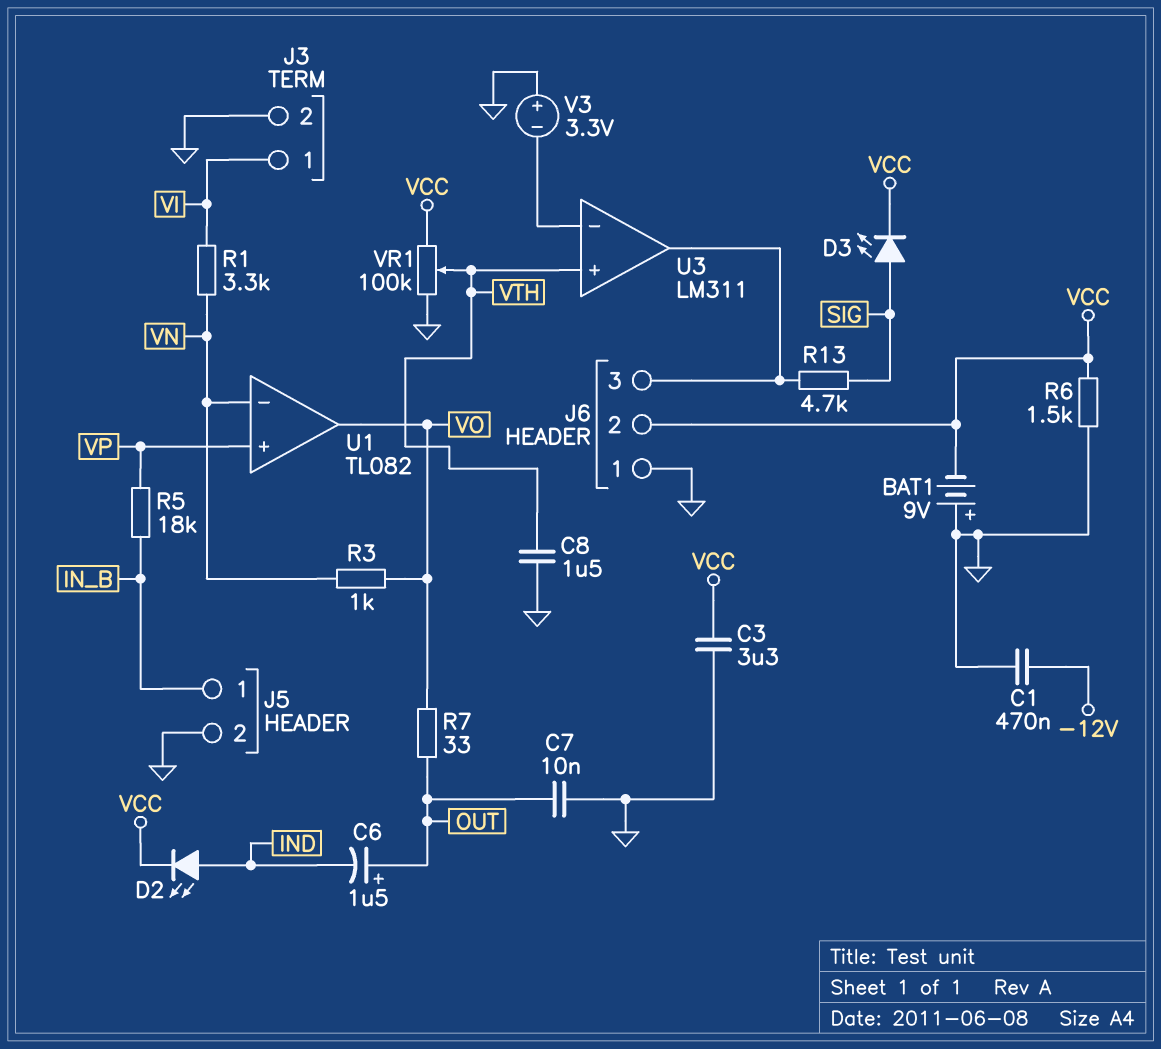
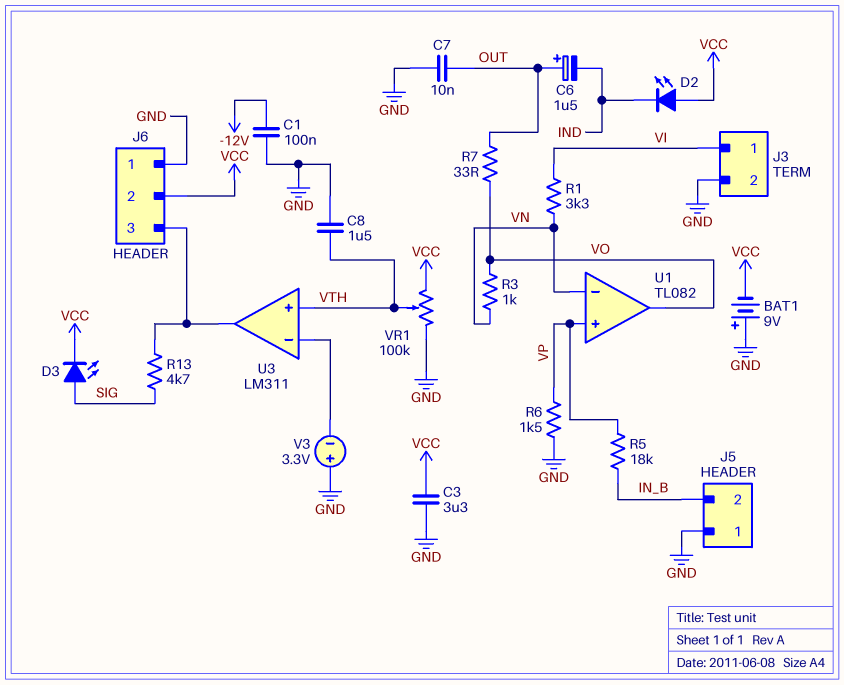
C1: 470nF (-12V, GND) -> 100nF (-12V, GND)
D2: LED (A IND, K VCC) -> LED (A VCC, K IND)
J5 pin 1: IN_B -> GND
J5 pin 2: GND -> IN_B
R6: 1.5k (GND, VCC) -> 1.5k (GND, VP)

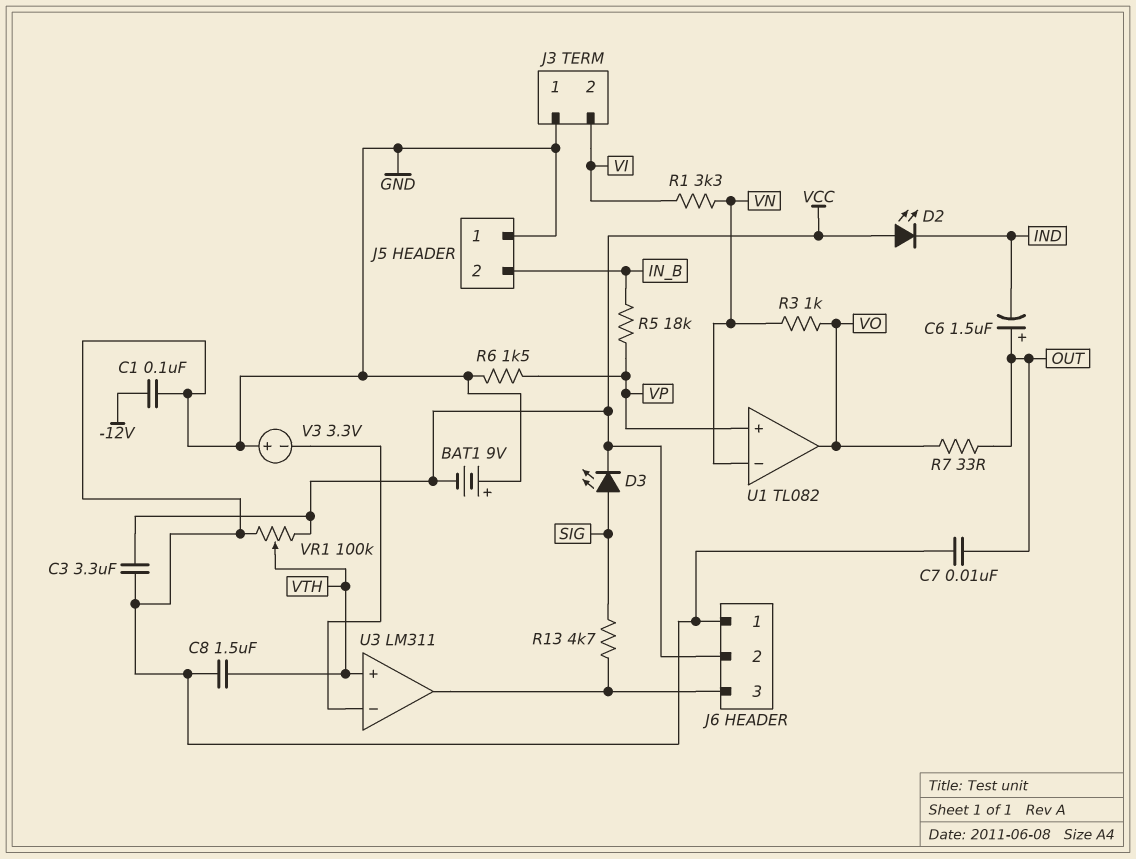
J3 pin 1: VI -> GND
J3 pin 2: GND -> VI

